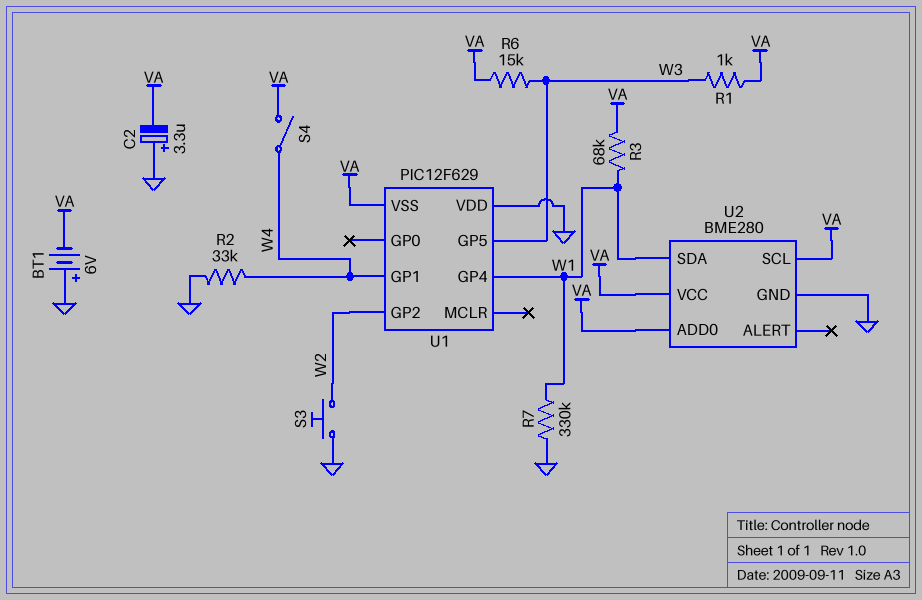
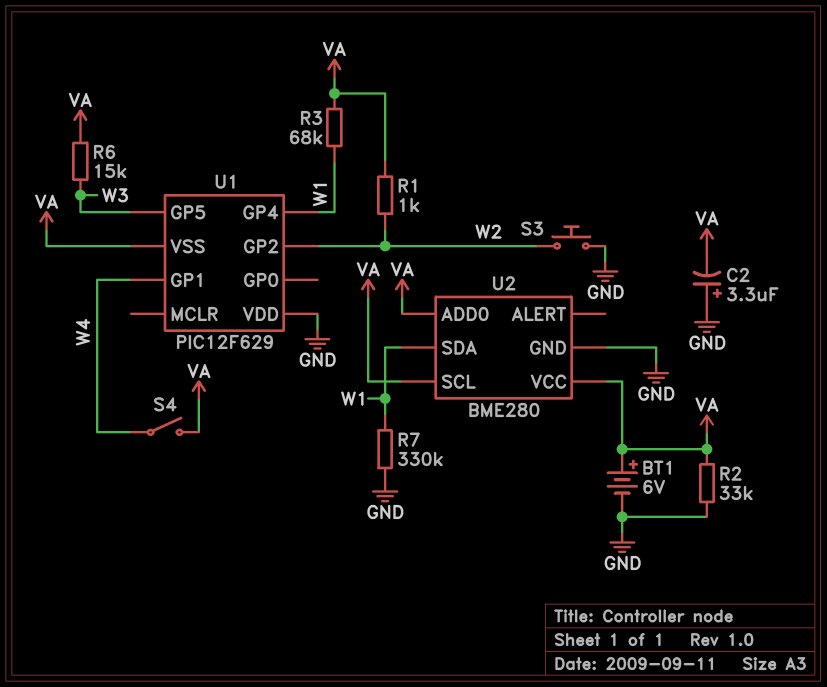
BT1: 6V (plus GND, minus VA) -> 6V (plus VA, minus GND)
R1: 1k (VA, W3) -> 1k (VA, W2)
R2: 33k (GND, W4) -> 33k (GND, VA)

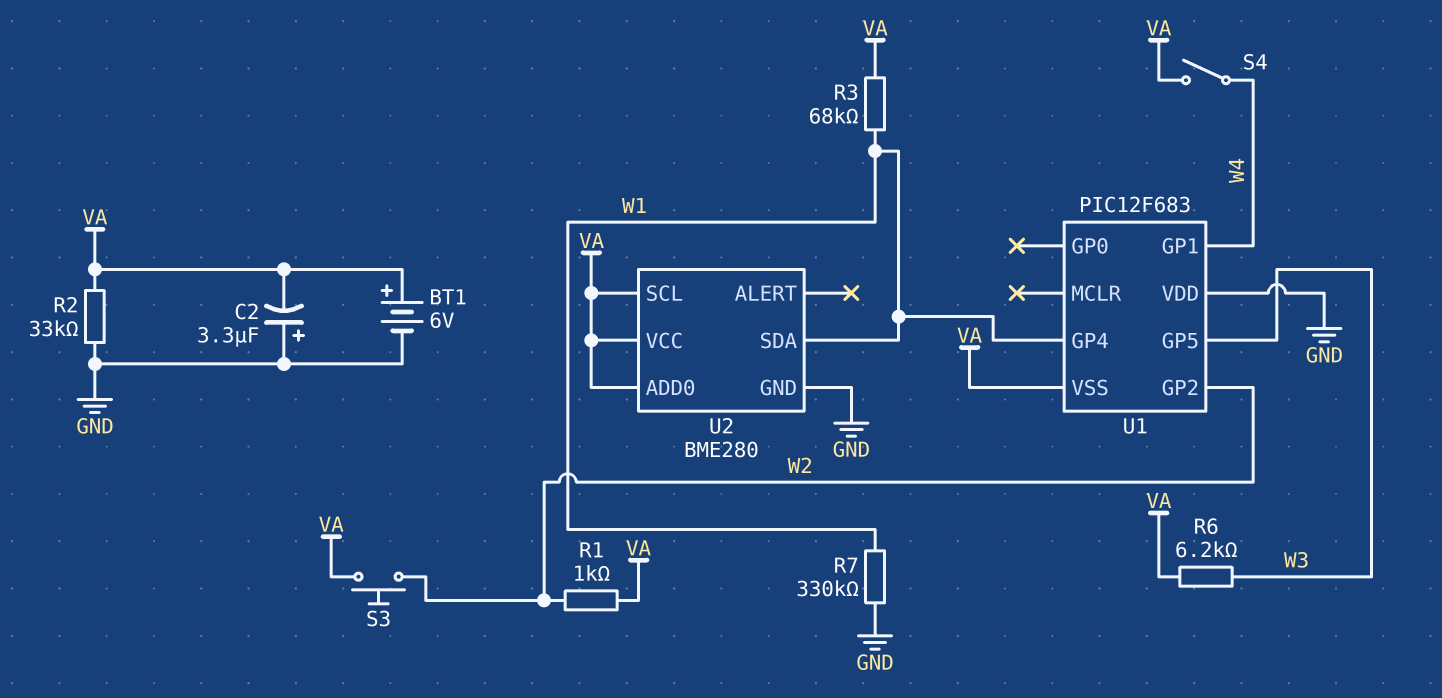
R6: 15k (VA, W3) -> 6.2k (VA, W3)
S3: button (GND, W2) -> button (VA, W2)
U1: PIC12F629 -> PIC12F683

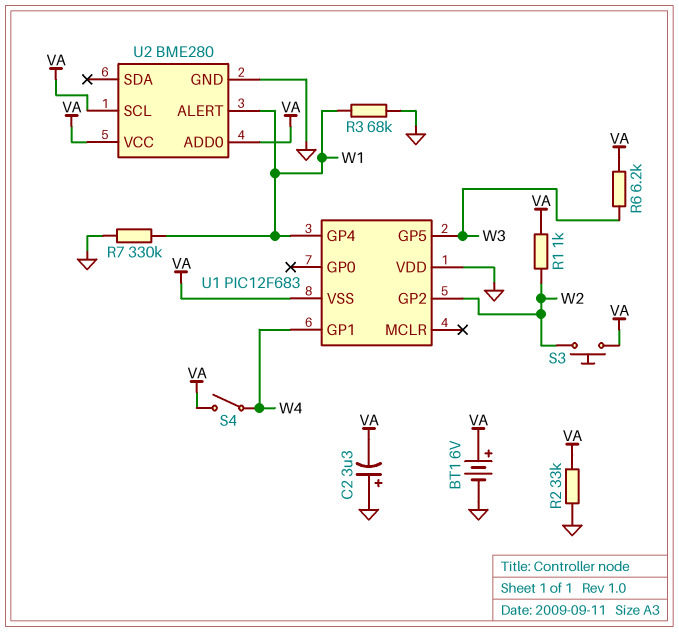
R3: 68k (VA, W1) -> 68k (GND, W1)
U2 pin ALERT: none -> W1
U2 pin SDA: W1 -> none

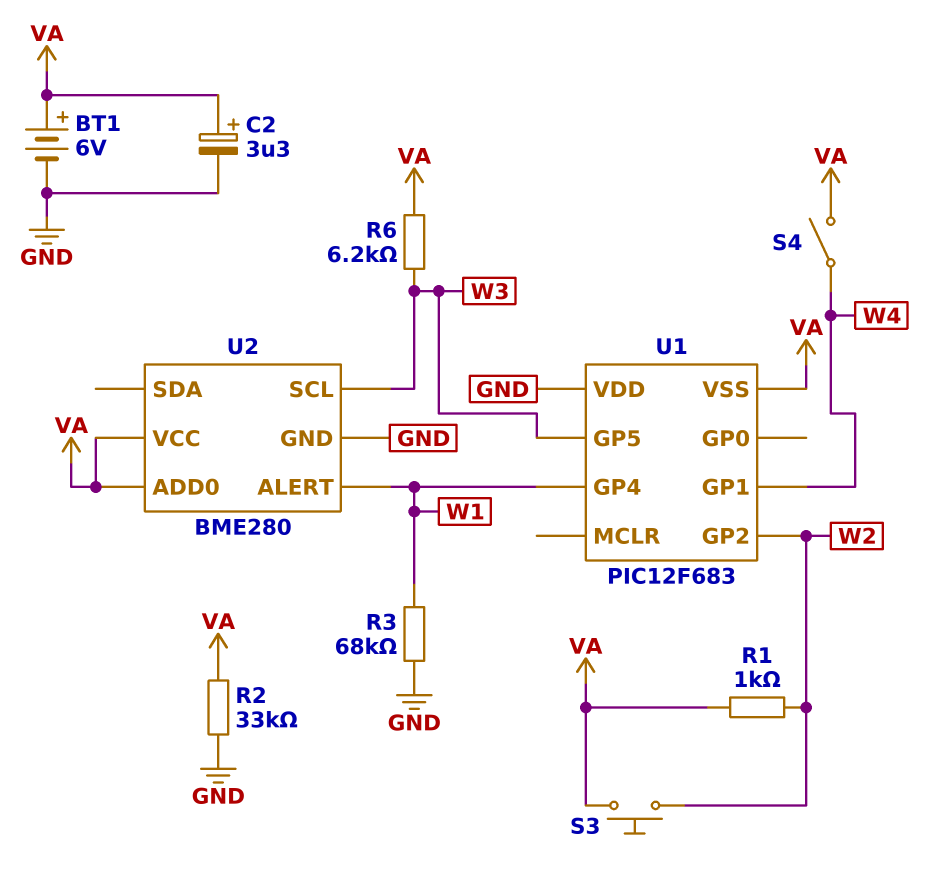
C2: 3.3uF (plus GND, minus VA) -> 3.3uF (plus VA, minus GND)
R7: 330k (GND, W1) -> none
U2 pin SCL: VA -> W3

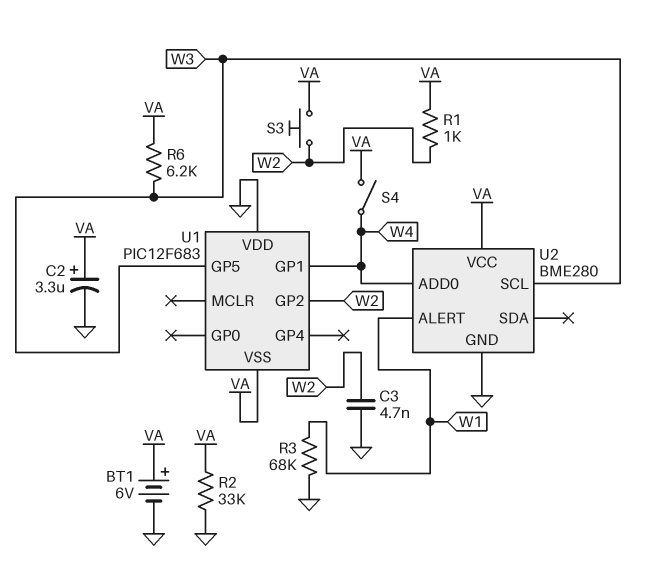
C3: none -> 4.7nF (GND, W2)
U1 pin GP4: W1 -> none
U2 pin ADD0: VA -> W4

